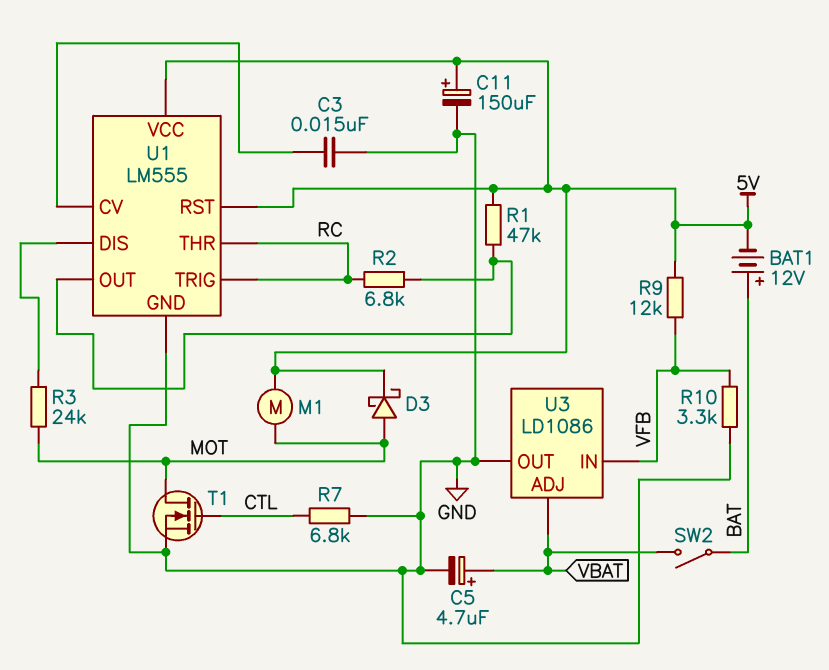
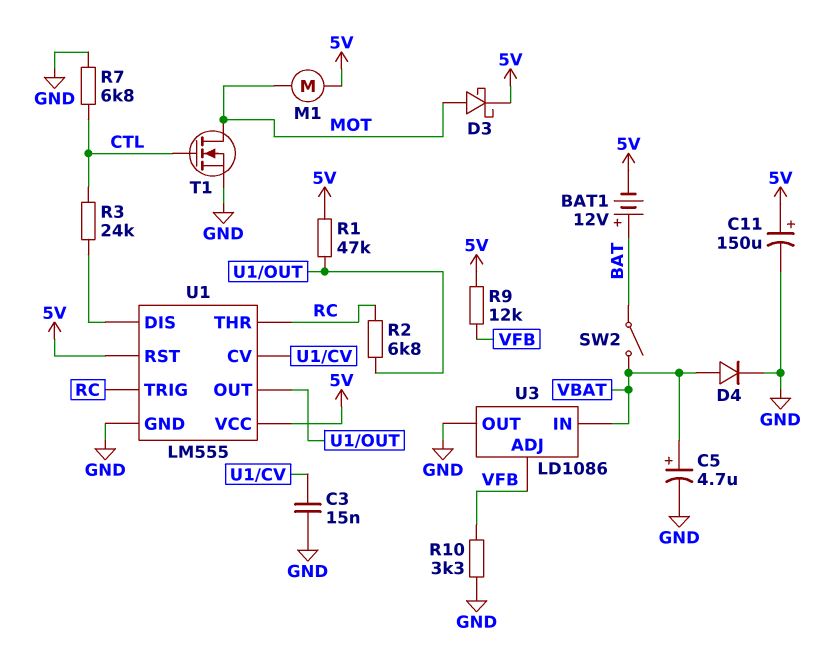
D4: none -> diode (A VBAT, K GND)
R3: 24k (MOT, U1/DIS) -> 24k (CTL, U1/DIS)
U3 pin ADJ: VBAT -> VFB
U3 pin IN: VFB -> VBAT

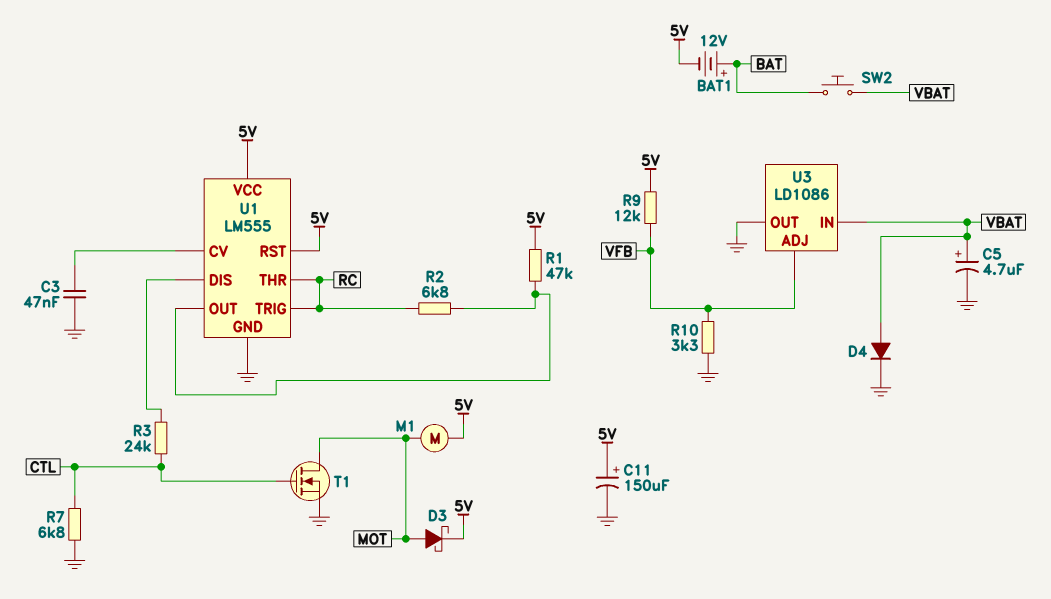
C3: 15nF (GND, U1/CV) -> 47nF (GND, U1/CV)
SW2: switch (BAT, VBAT) -> button (BAT, VBAT)

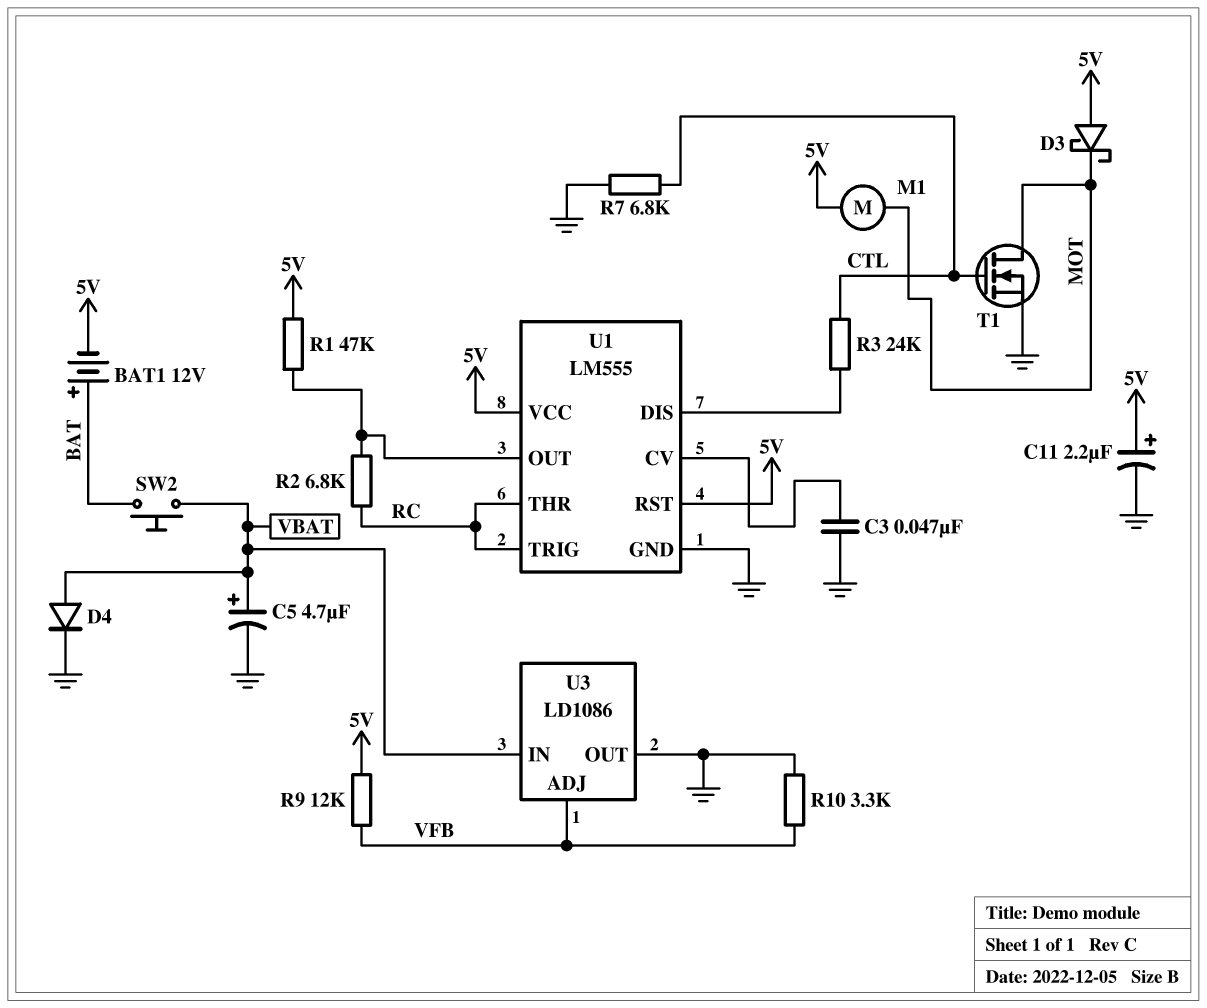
C11: 150uF (plus 5V, minus GND) -> 2.2uF (plus 5V, minus GND)
D3: schottky (A MOT, K 5V) -> schottky (A 5V, K MOT)

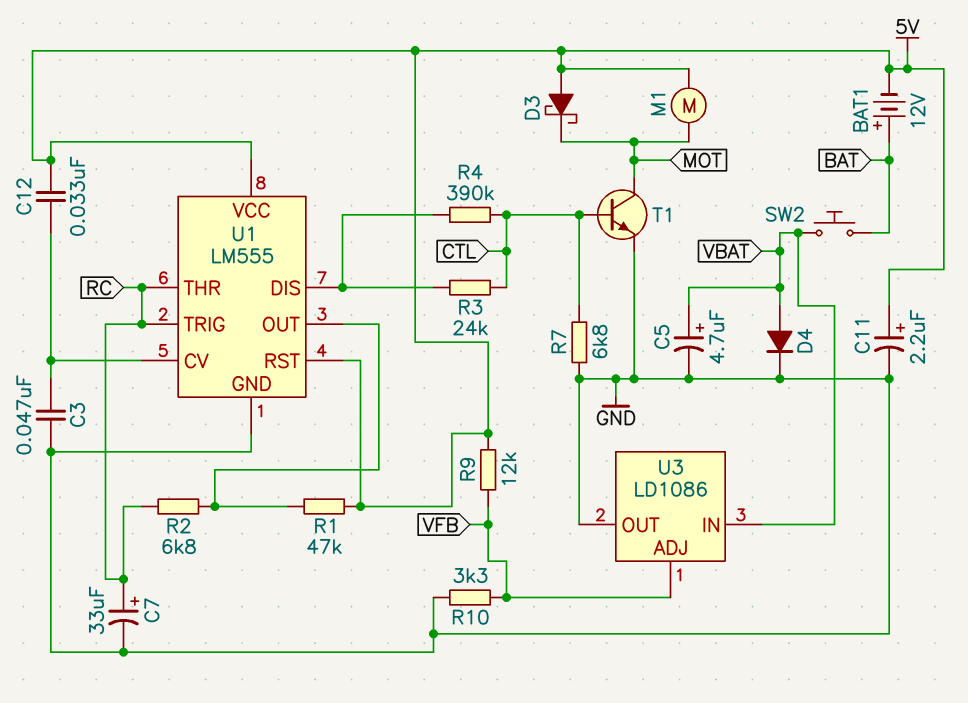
C7: none -> 33uF (plus RC, minus GND)
C12: none -> 33nF (5V, U1/CV)
R4: none -> 390k (CTL, U1/DIS)
T1: NMOS (G CTL, D MOT, S GND) -> NPN (B CTL, C MOT, E GND)

